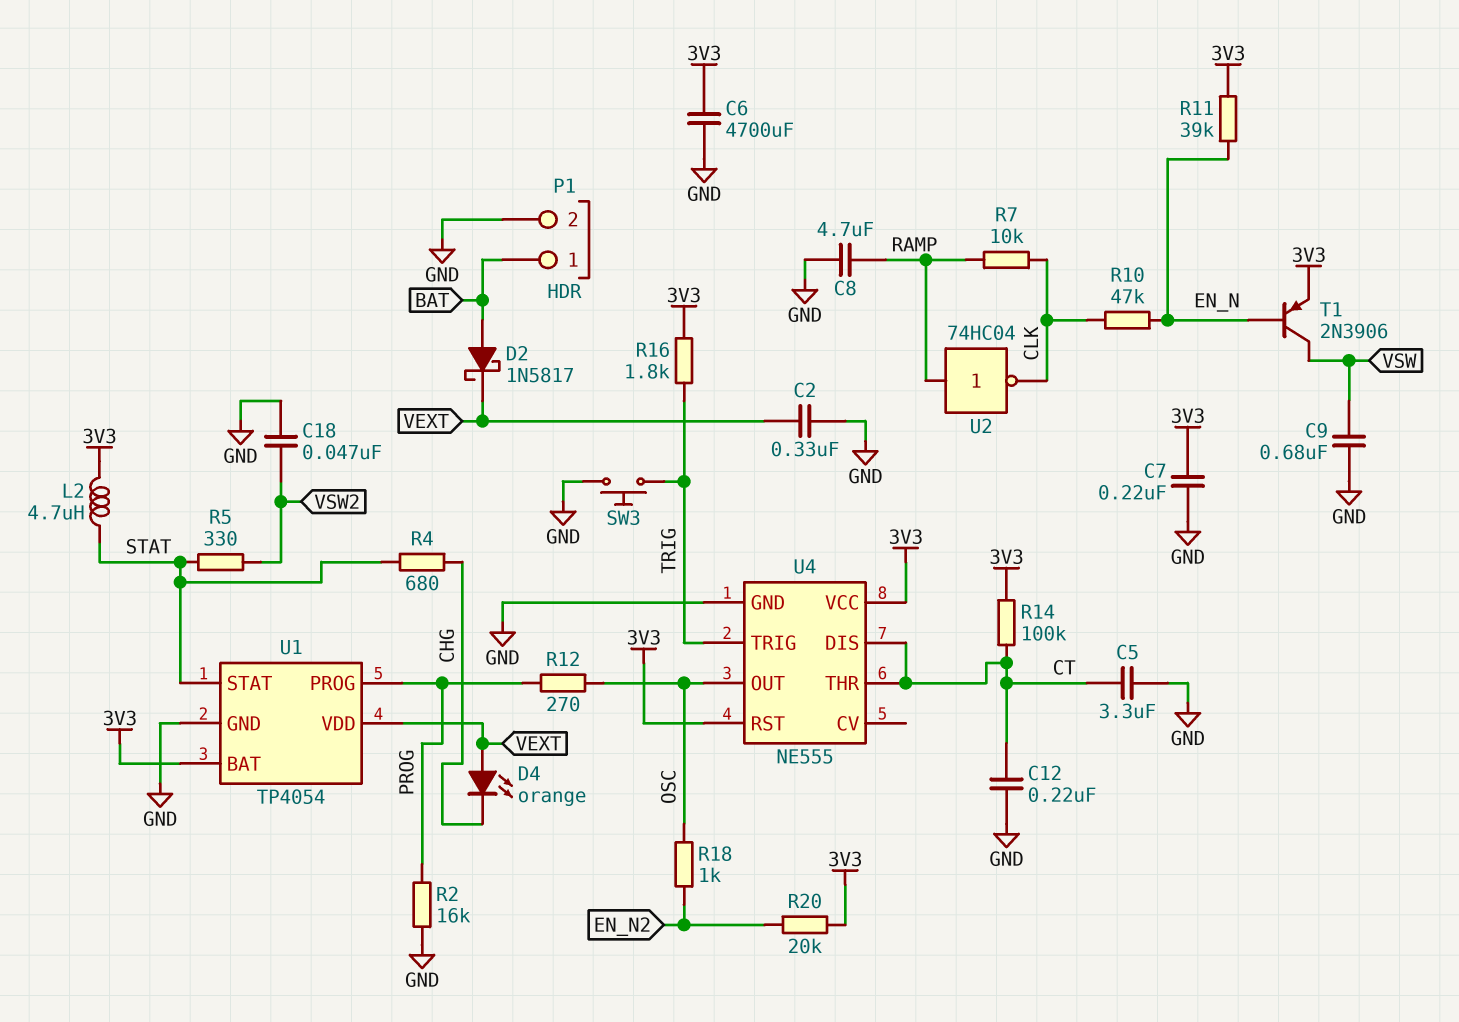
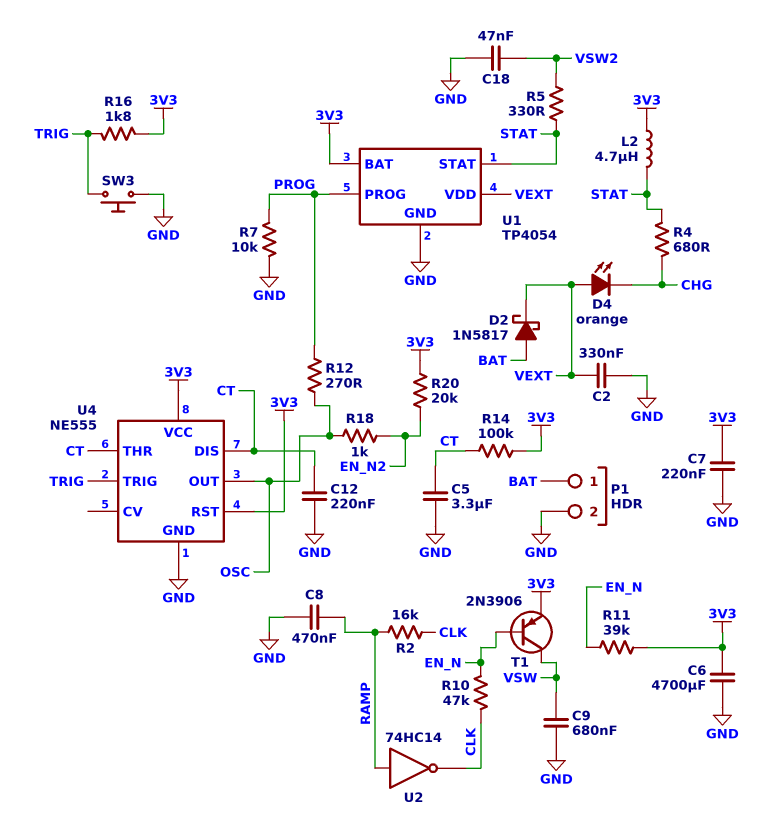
C8: 4.7uF (GND, RAMP) -> 470nF (GND, RAMP)
R2: 16k (GND, PROG) -> 16k (CLK, RAMP)
R7: 10k (CLK, RAMP) -> 10k (GND, PROG)
U2: NOT 74HC04 (in RAMP, out CLK) -> NOT 74HC14 (in RAMP, out CLK)

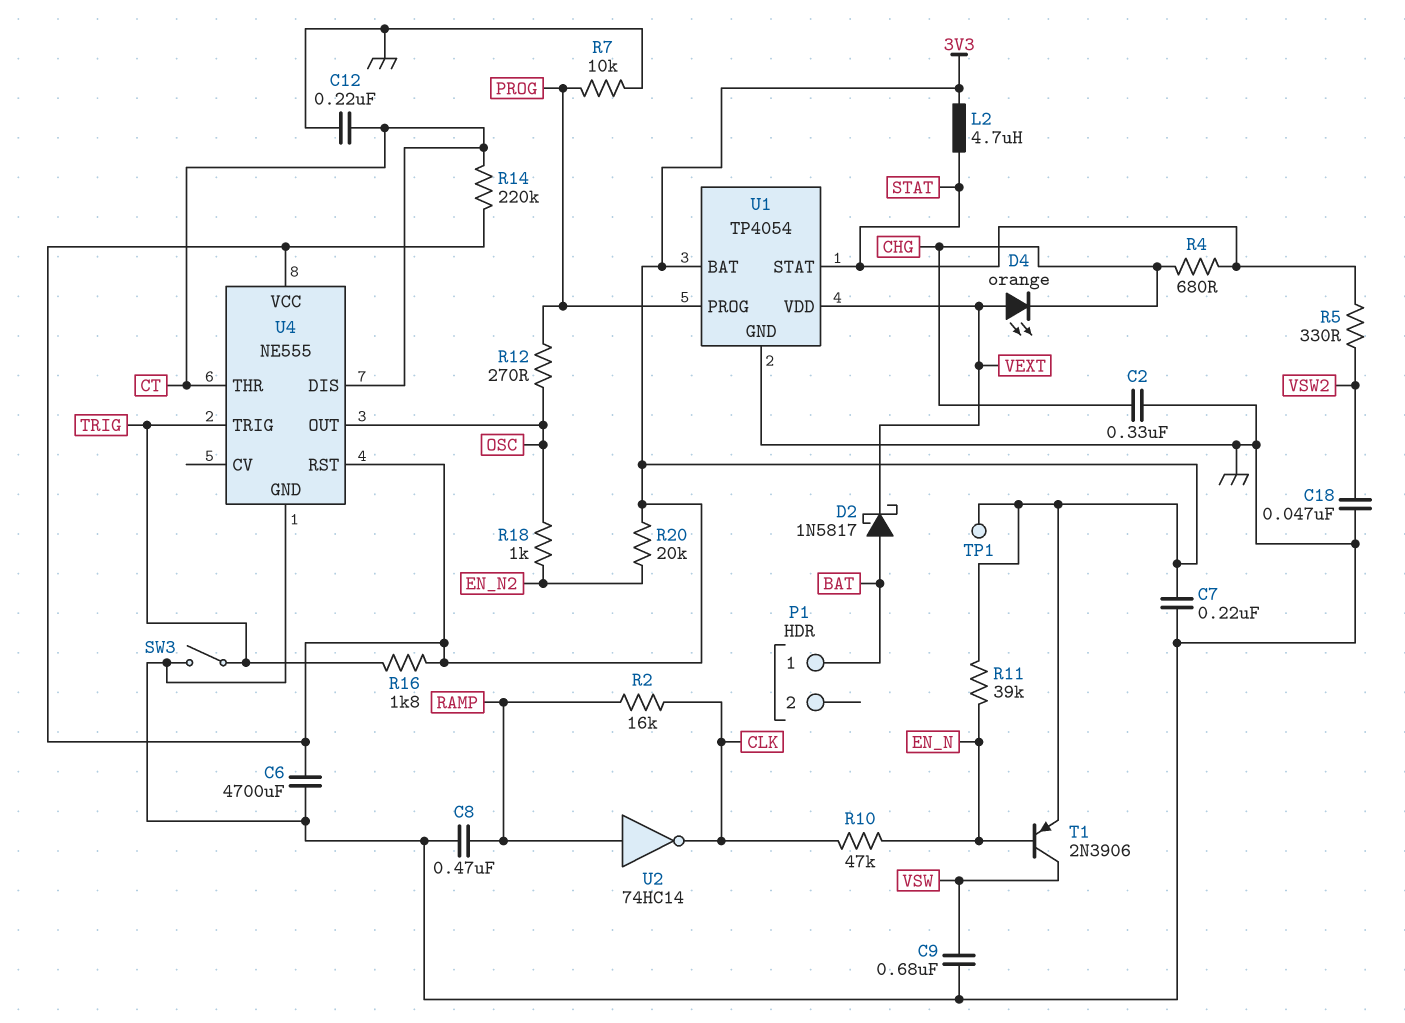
C2: 330nF (GND, VEXT) -> 330nF (CHG, GND)
C5: 3.3uF (CT, GND) -> none
P1 pin 2: GND -> none
R14: 100k (3V3, CT) -> 220k (3V3, CT)
SW3: button (GND, TRIG) -> switch (GND, TRIG)
TP1: none -> test point (3V3)

